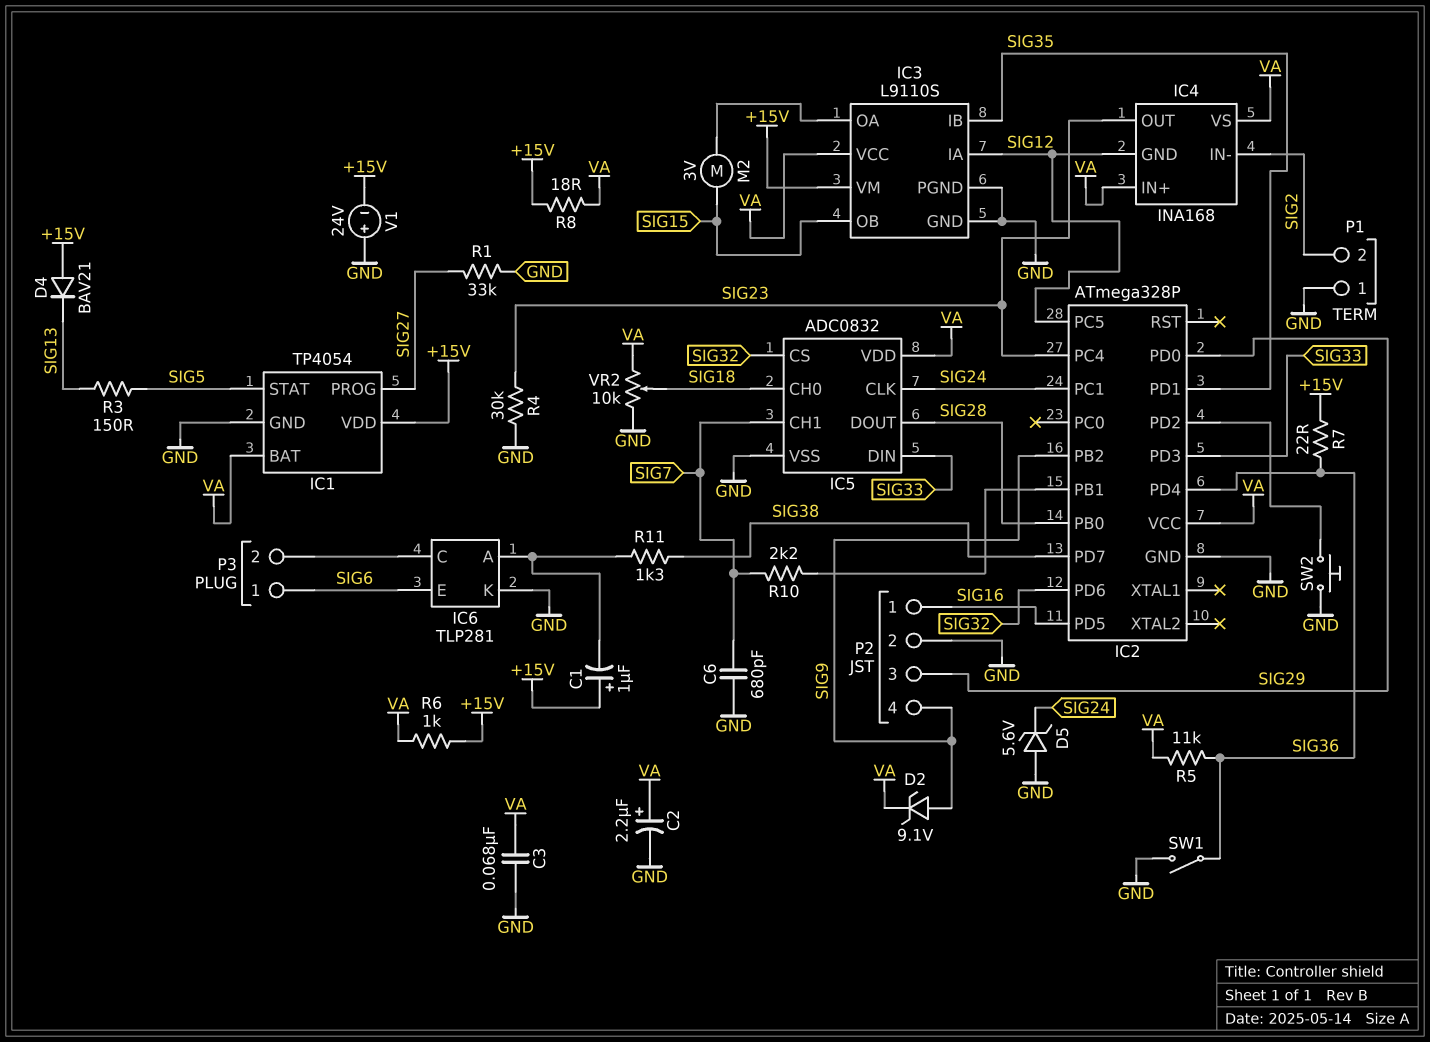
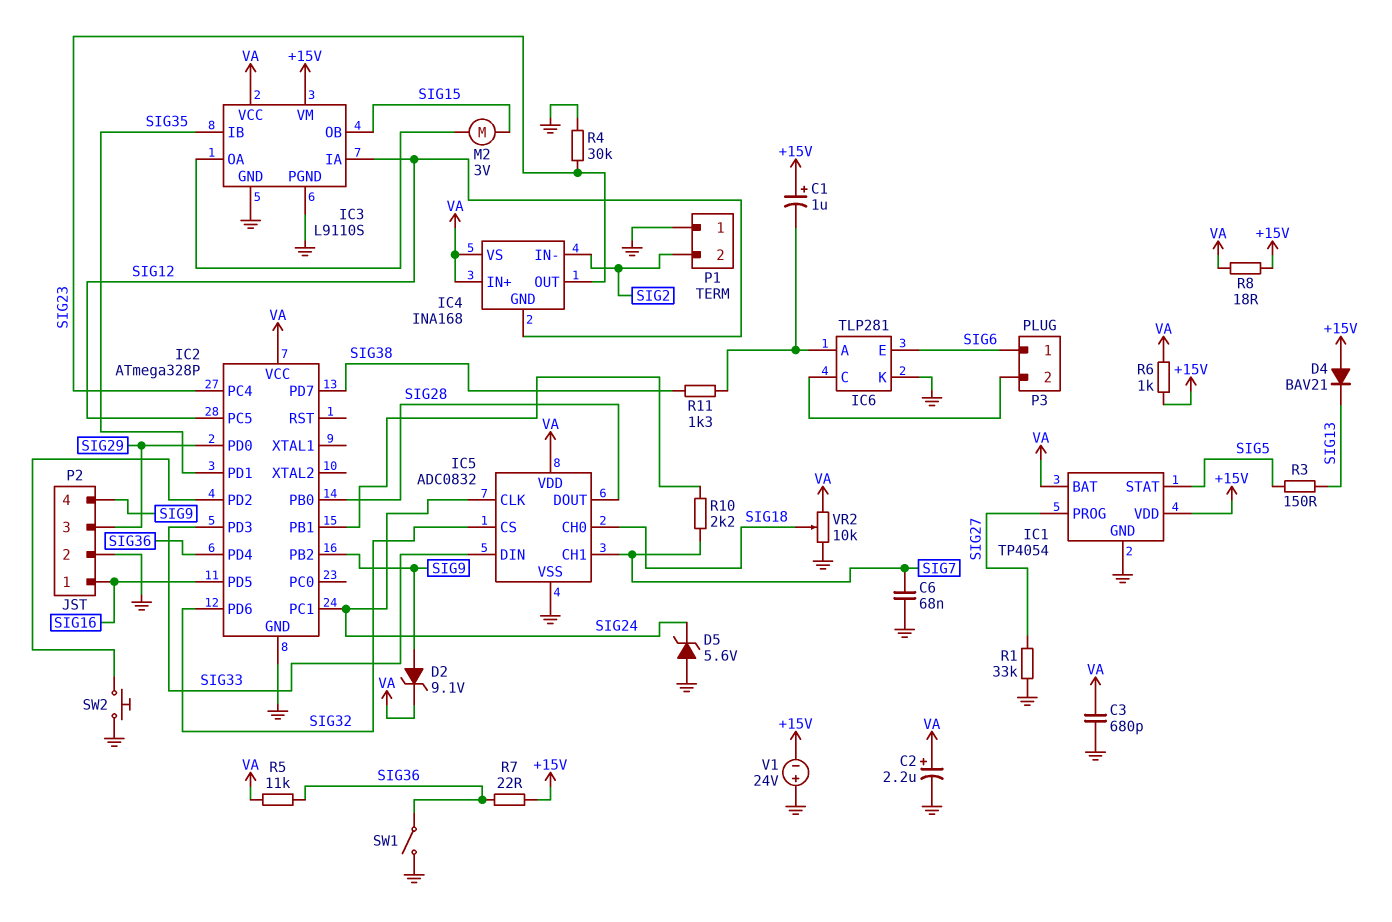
C3: 68nF (GND, VA) -> 680pF (GND, VA)
C6: 680pF (GND, SIG7) -> 68nF (GND, SIG7)

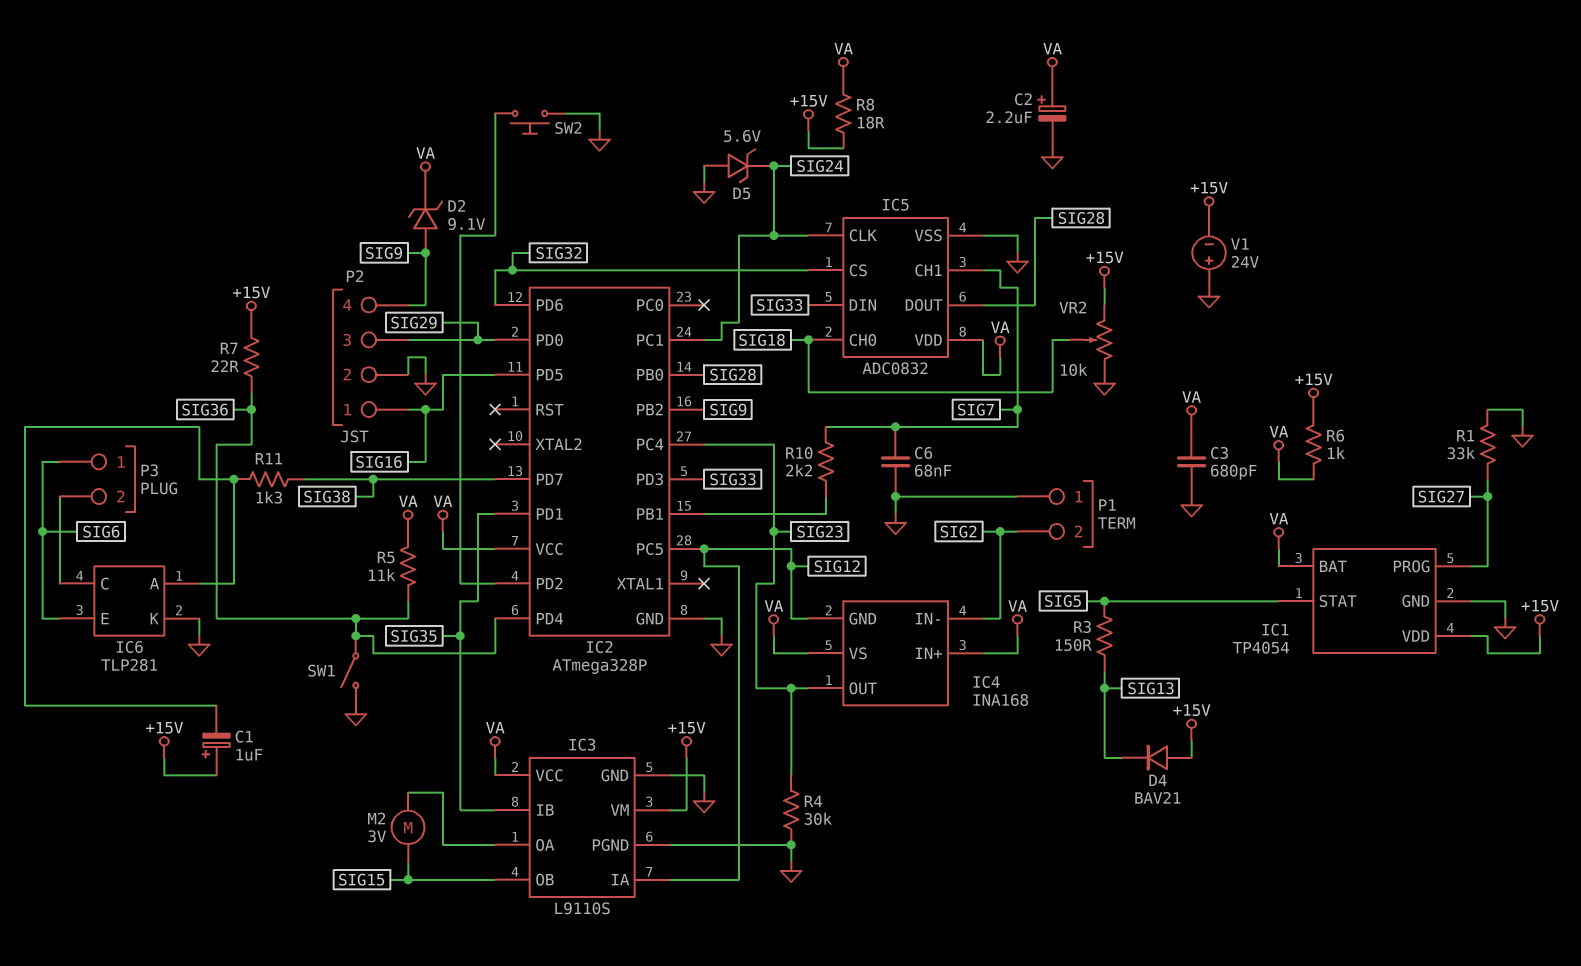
VR2: 10k (GND, VA, wiper SIG18) -> 10k (+15V, GND, wiper SIG18)

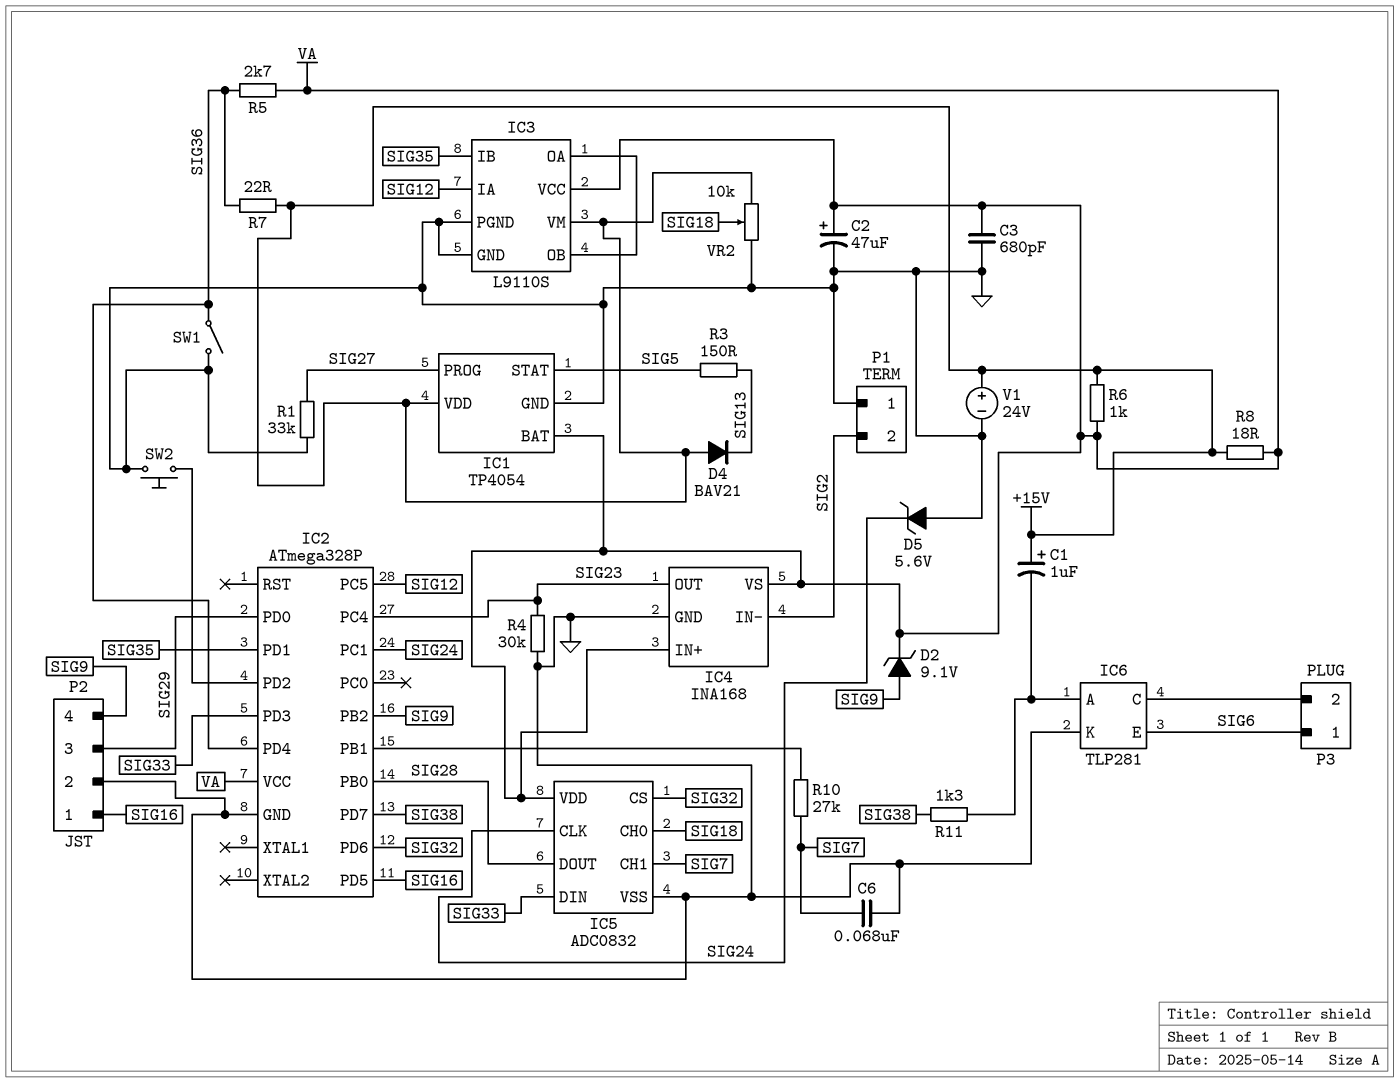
C2: 2.2uF (plus VA, minus GND) -> 47uF (plus VA, minus GND)
IC3 pin OB: SIG15 -> IC3/OA
IC4 pin GND: SIG12 -> GND
M2: motor 3V (IC3/OA, SIG15) -> none
R5: 11k (SIG36, VA) -> 2.7k (SIG36, VA)
R10: 2.2k (IC2/PB1, SIG7) -> 27k (IC2/PB1, SIG7)
V1: 24V (plus GND, minus +15V) -> 24V (plus +15V, minus GND)

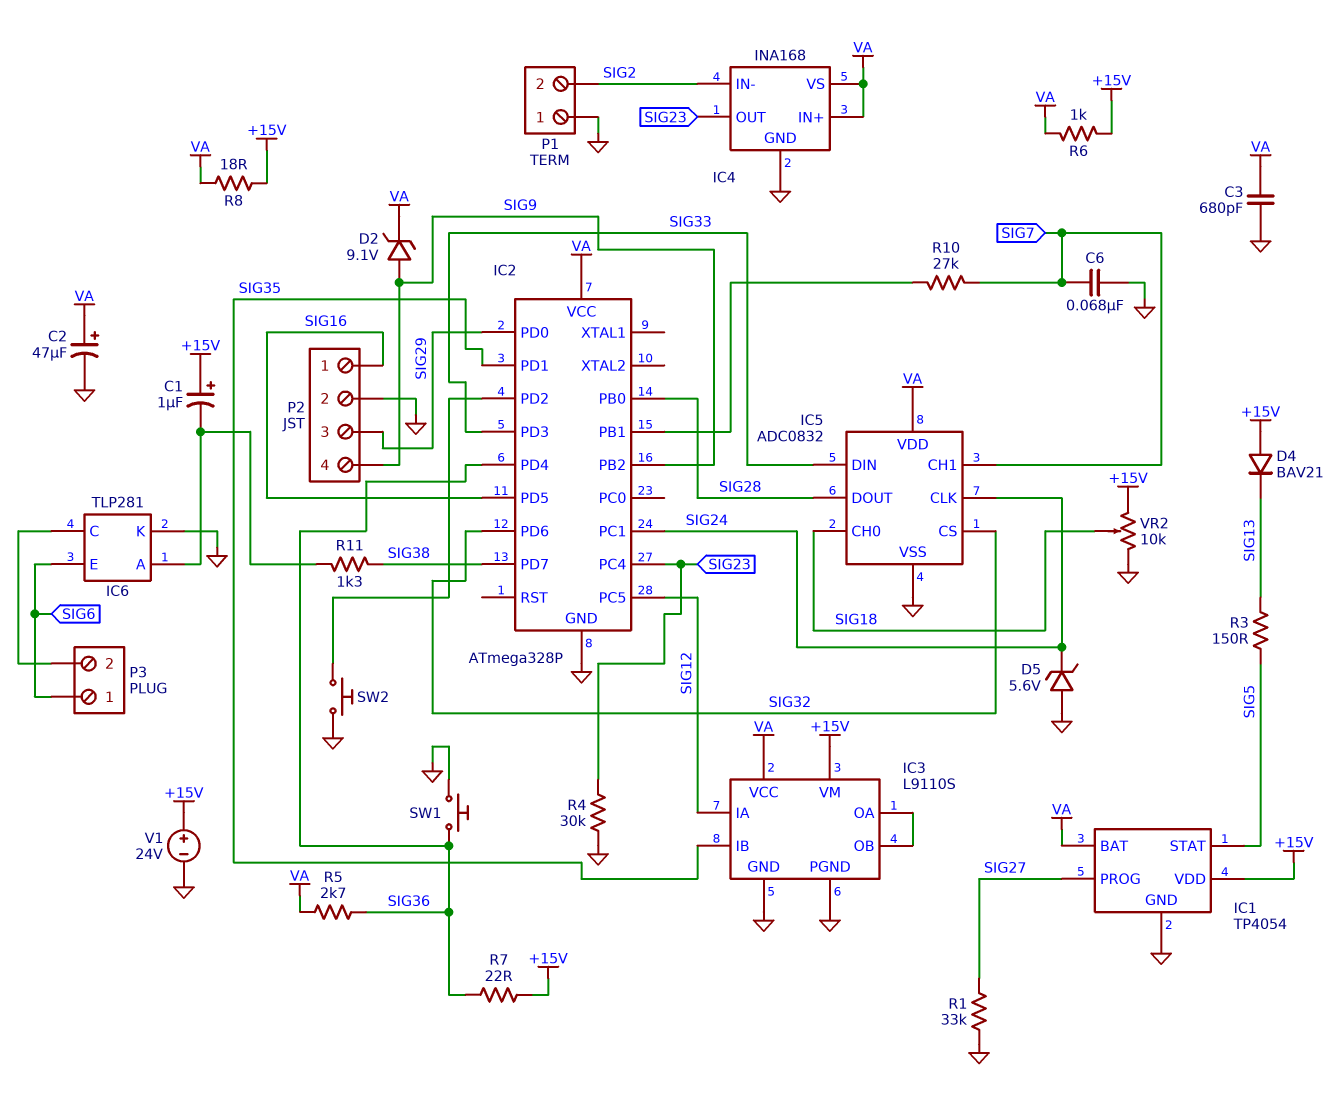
SW1: switch (GND, SIG36) -> button (GND, SIG36)

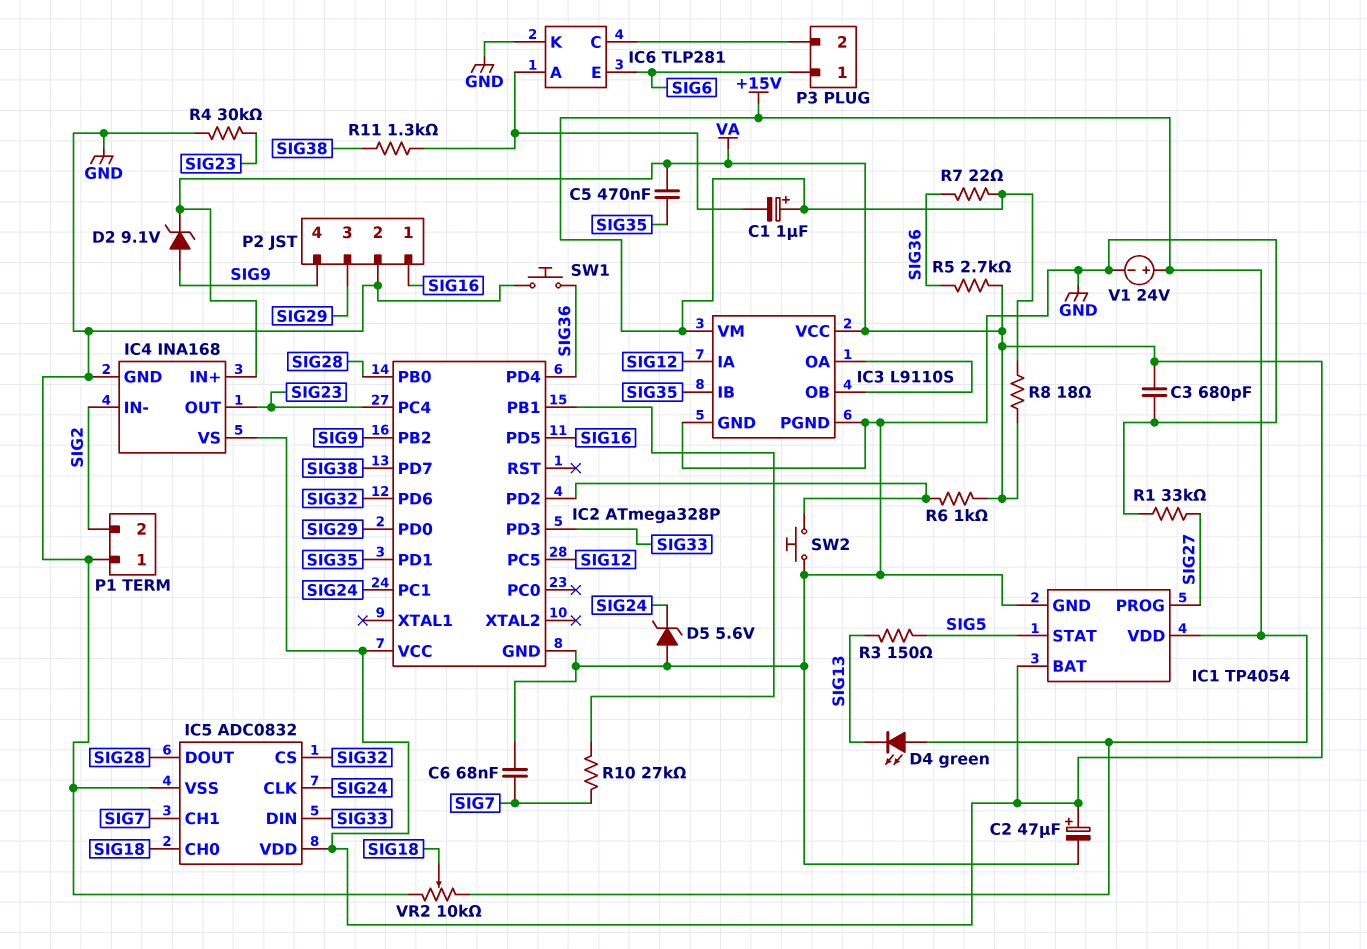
C5: none -> 470nF (SIG35, VA)
D4: diode BAV21 (A +15V, K SIG13) -> LED green (A +15V, K SIG13)
R6: 1k (+15V, VA) -> 1k (IC2/PD2, VA)

